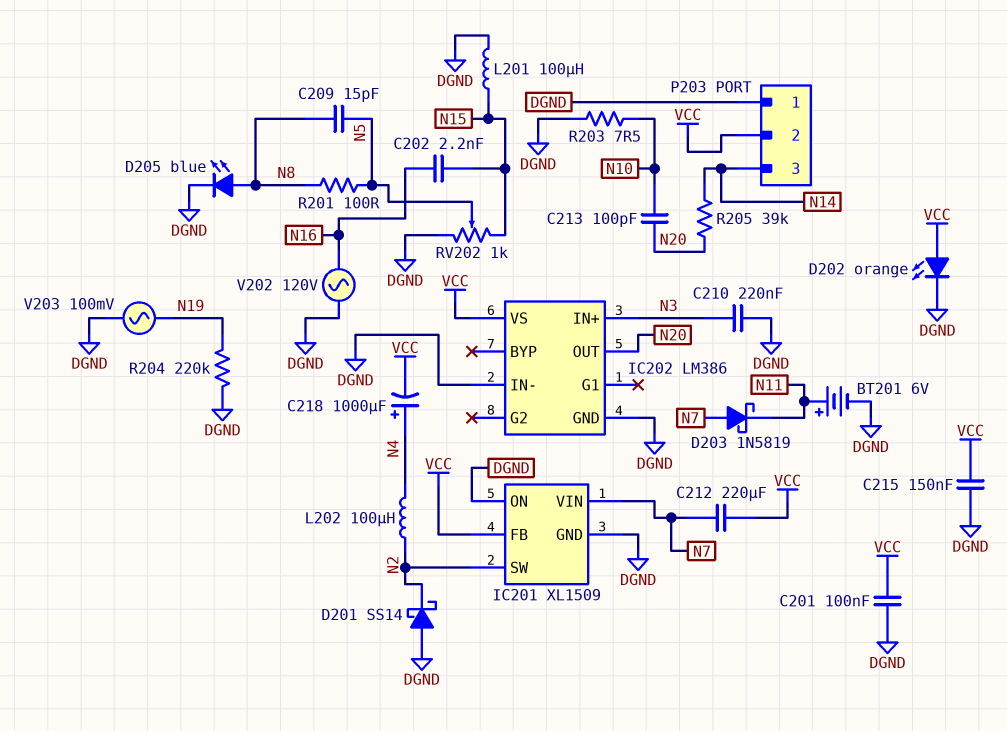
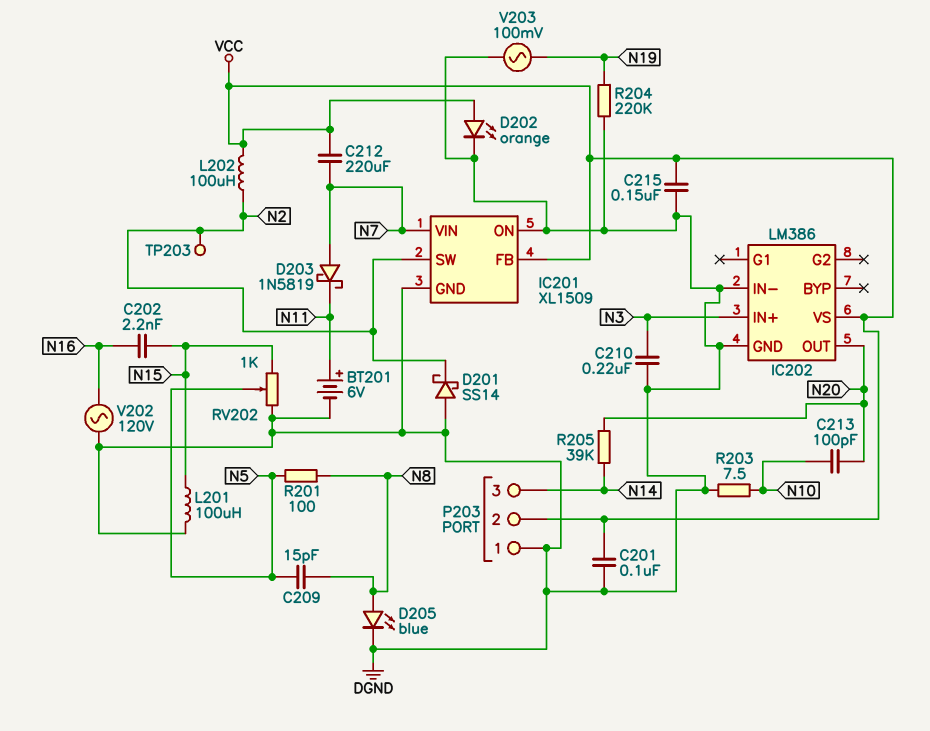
C218: 1000uF (plus N4, minus VCC) -> none
L202: 100uH (N2, N4) -> 100uH (N2, VCC)
TP203: none -> test point (N2)

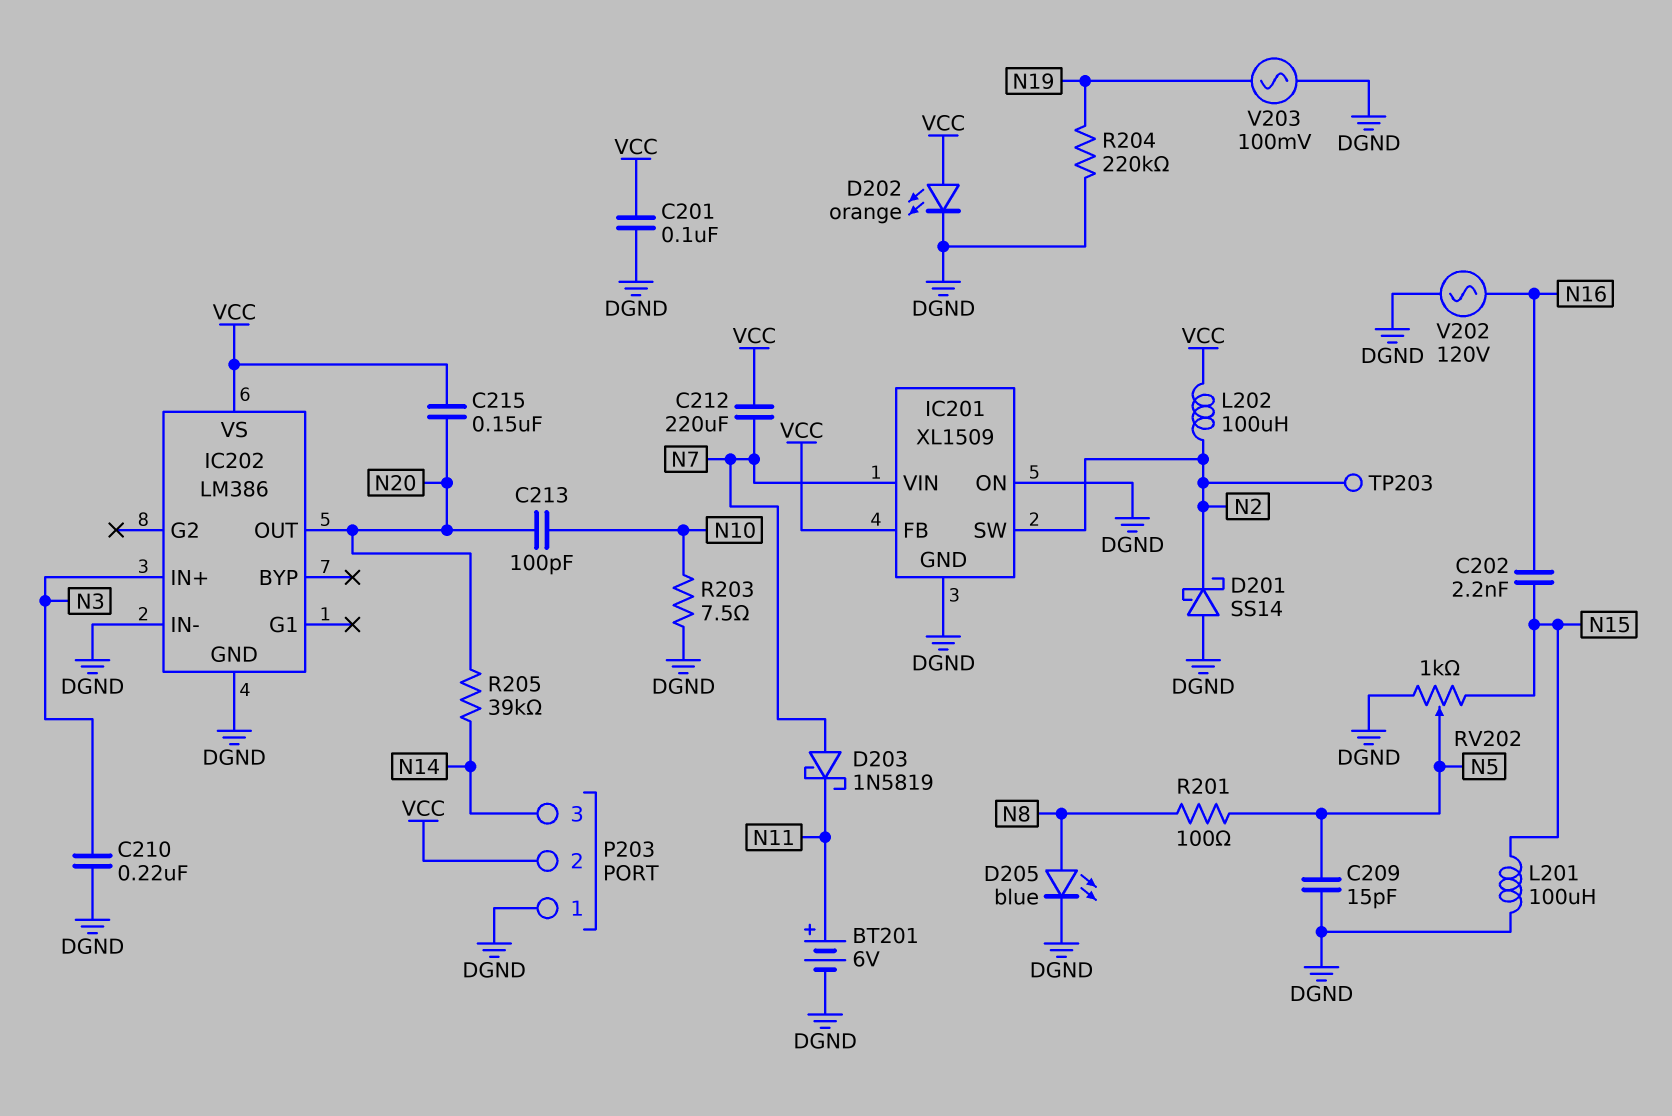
C209: 15pF (N5, N8) -> 15pF (DGND, N5)
C215: 150nF (DGND, VCC) -> 150nF (N20, VCC)

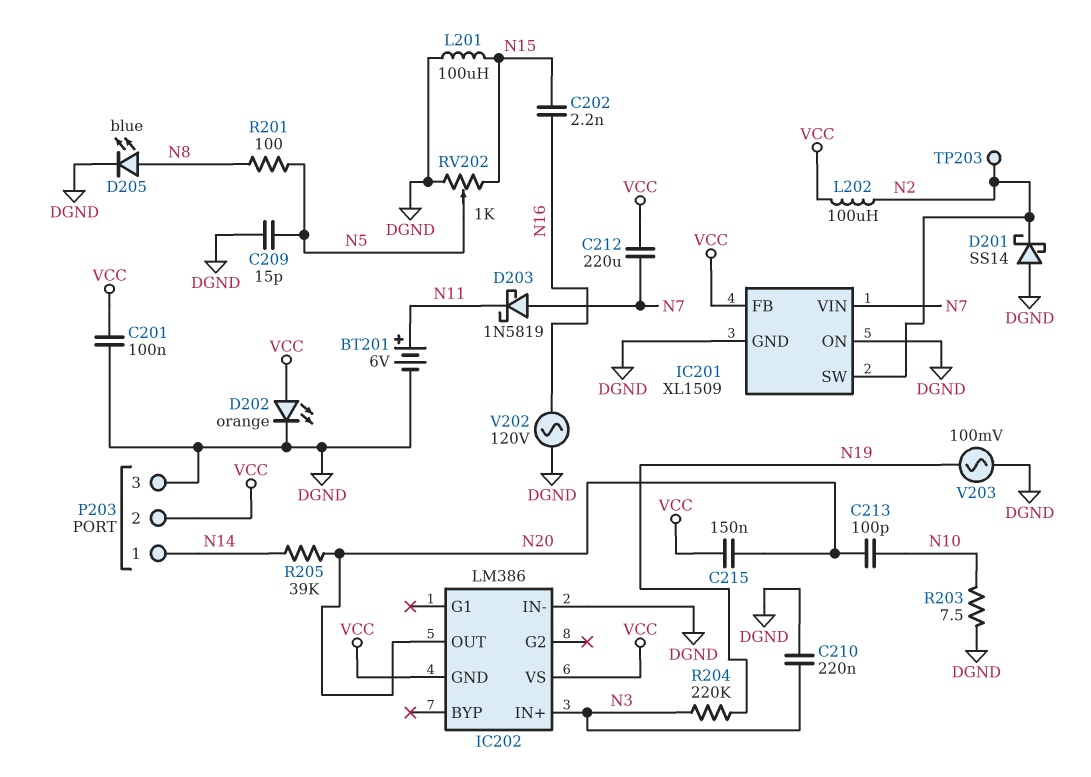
IC202 pin GND: DGND -> VCC
P203 pin 1: DGND -> N14
P203 pin 3: N14 -> DGND
R204: 220k (DGND, N19) -> 220k (N3, N19)

